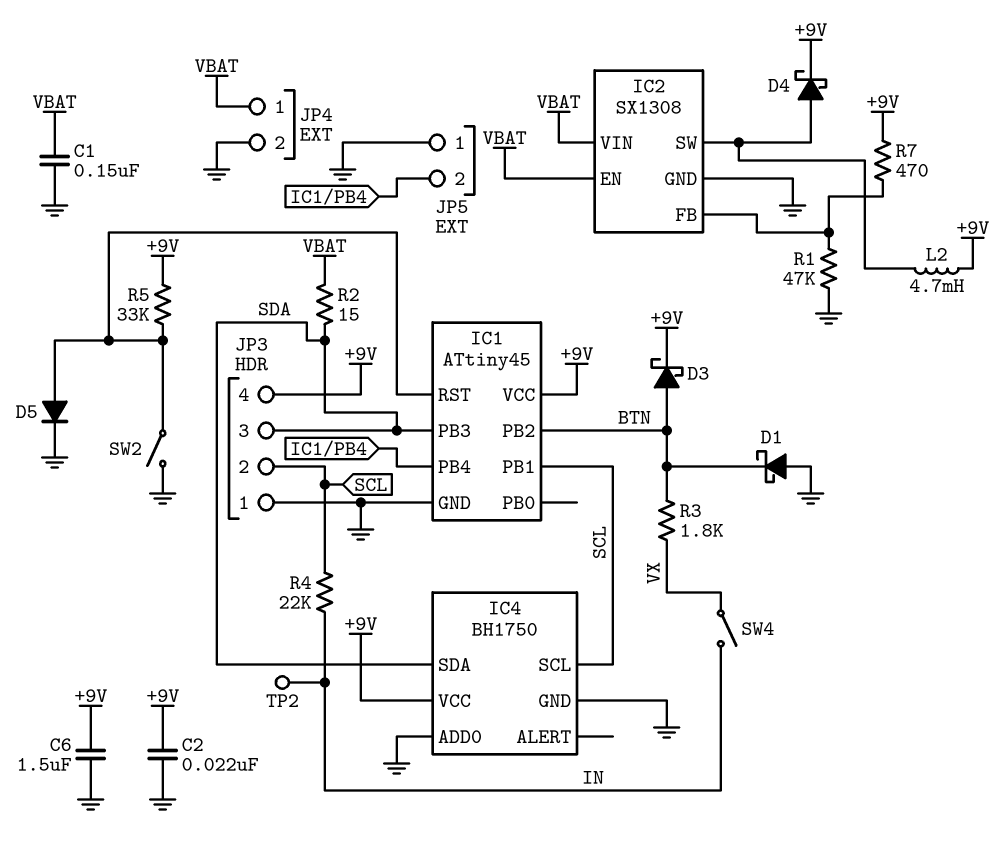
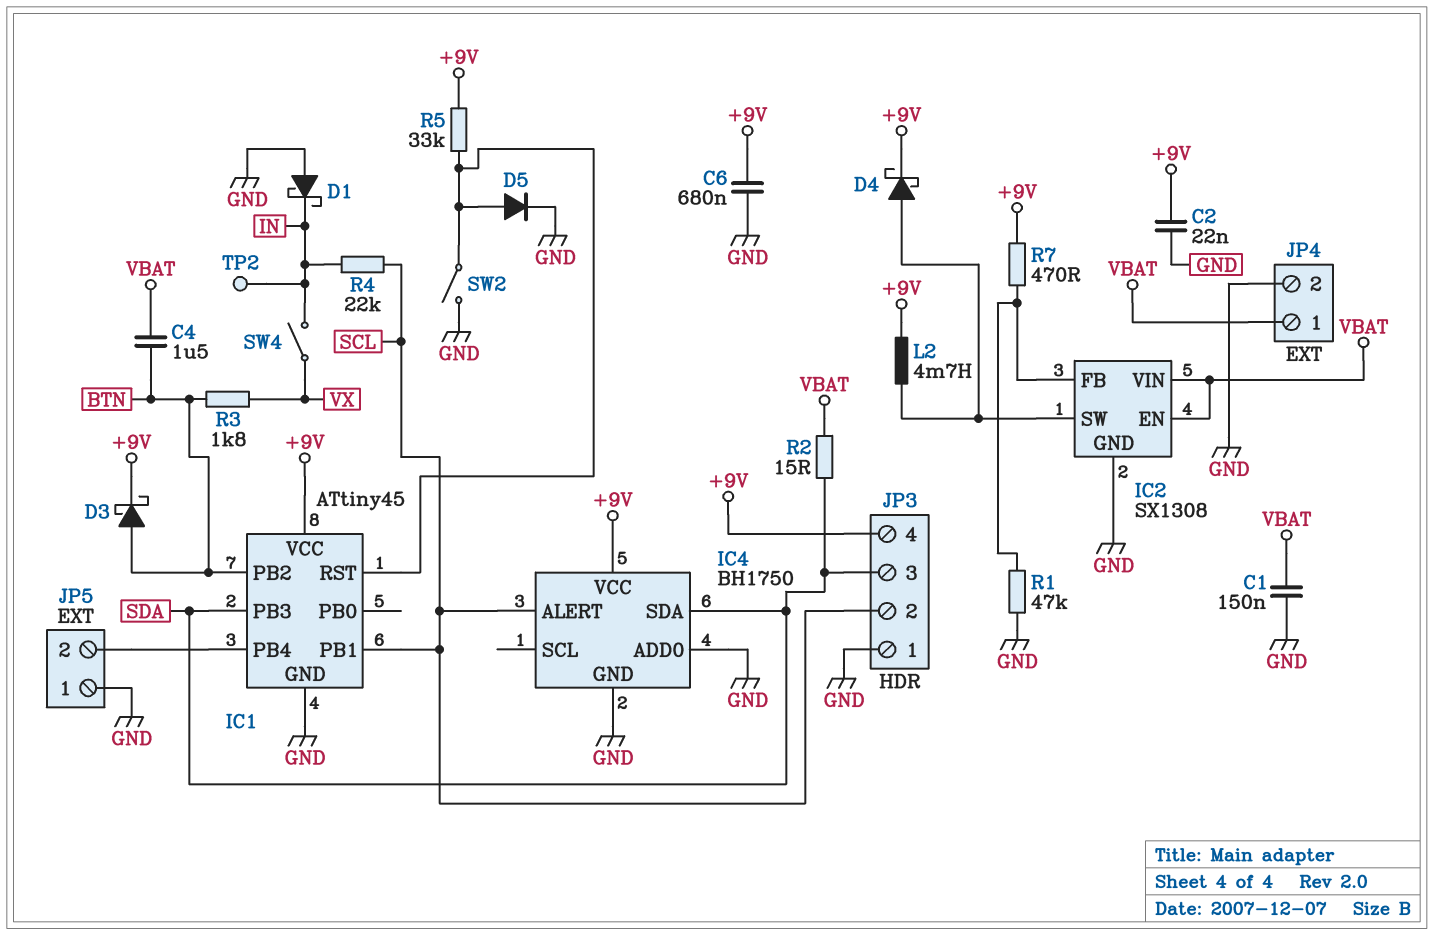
C4: none -> 1.5uF (BTN, VBAT)
C6: 1.5uF (+9V, GND) -> 680nF (+9V, GND)
D1: schottky (A GND, K BTN) -> schottky (A GND, K IN)
IC4 pin ALERT: none -> SCL
IC4 pin SCL: SCL -> none

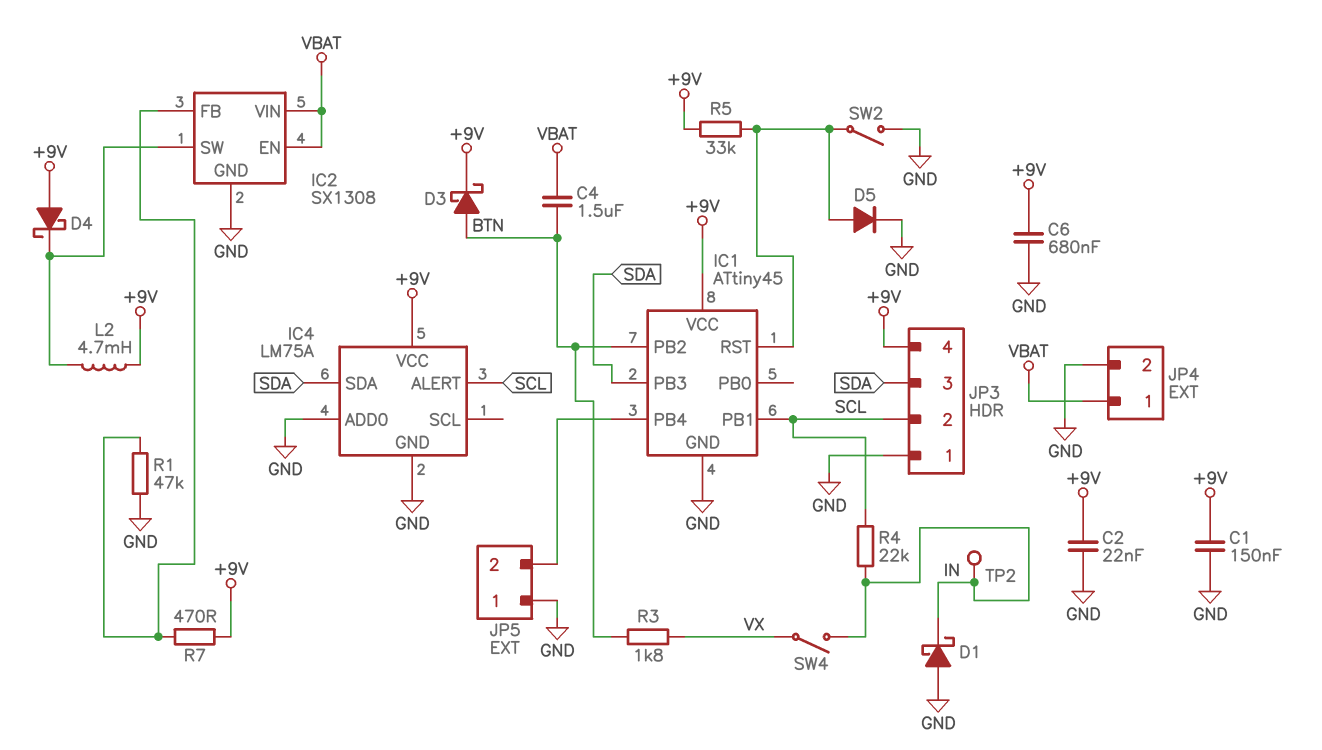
C1: 150nF (GND, VBAT) -> 150nF (+9V, GND)
D4: schottky (A IC2/SW, K +9V) -> schottky (A +9V, K IC2/SW)
IC4: BH1750 -> LM75A
R2: 15 (SDA, VBAT) -> none

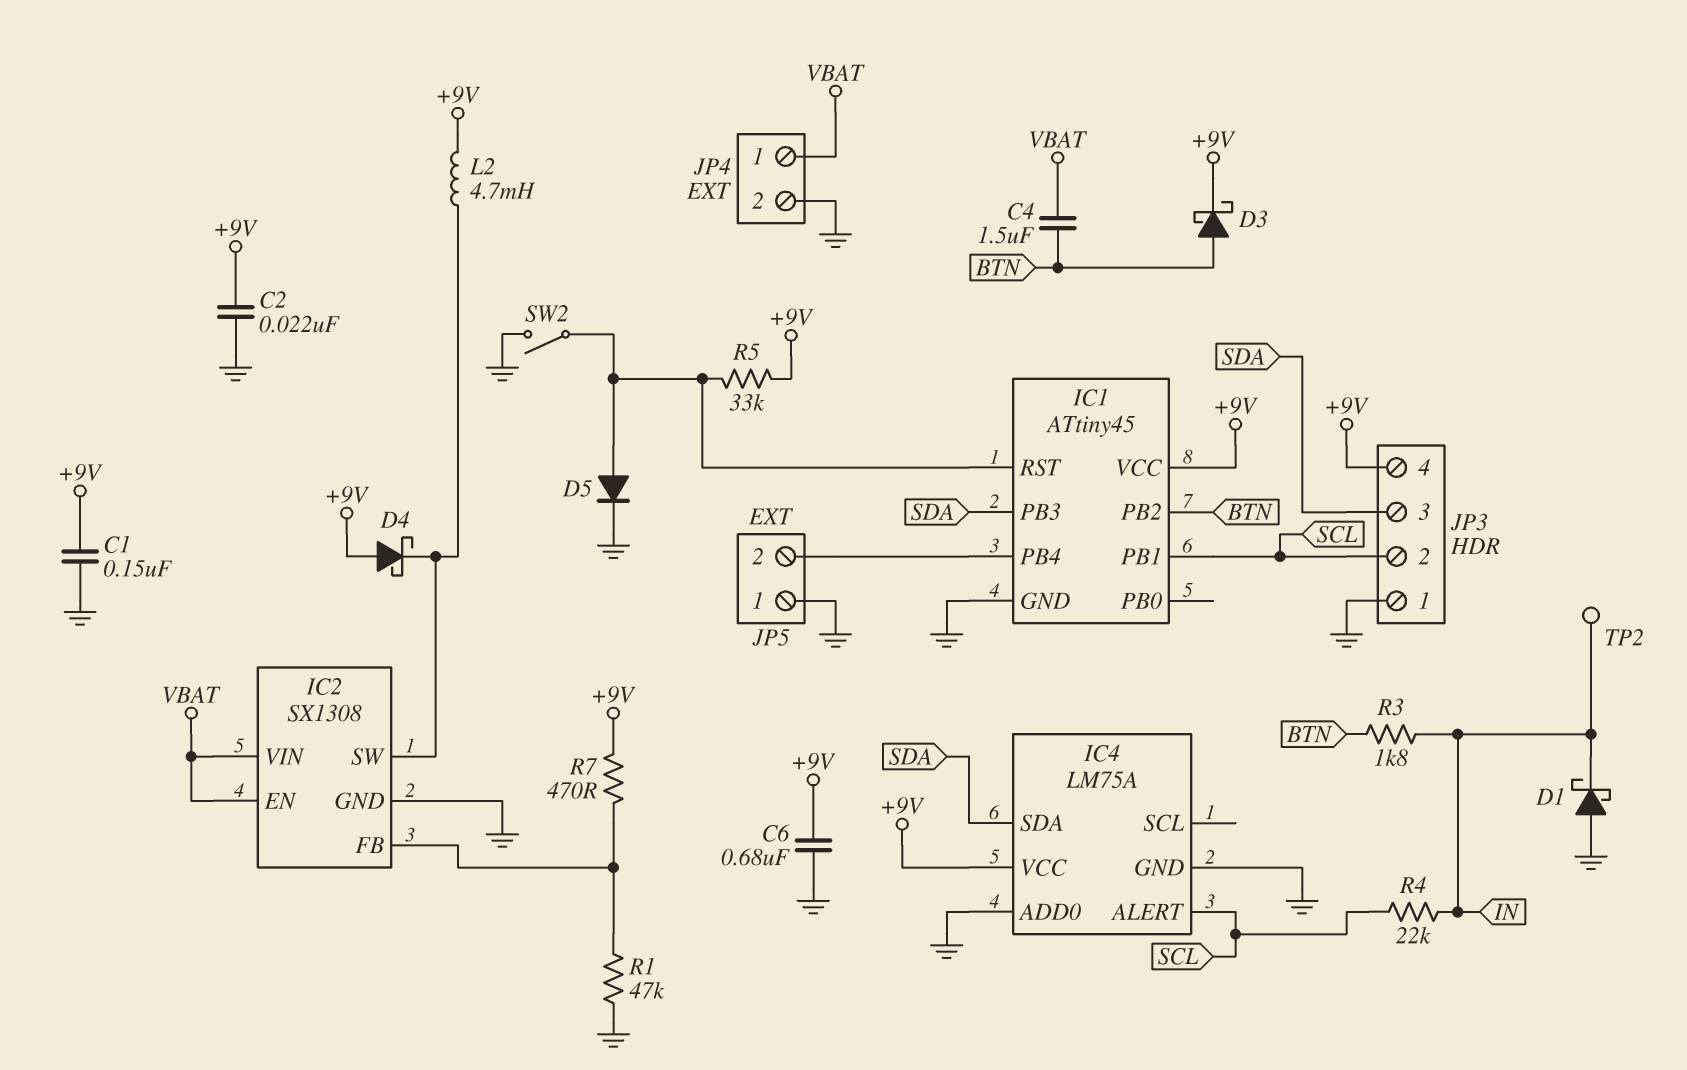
R3: 1.8k (BTN, VX) -> 1.8k (BTN, IN)
SW4: switch (IN, VX) -> none

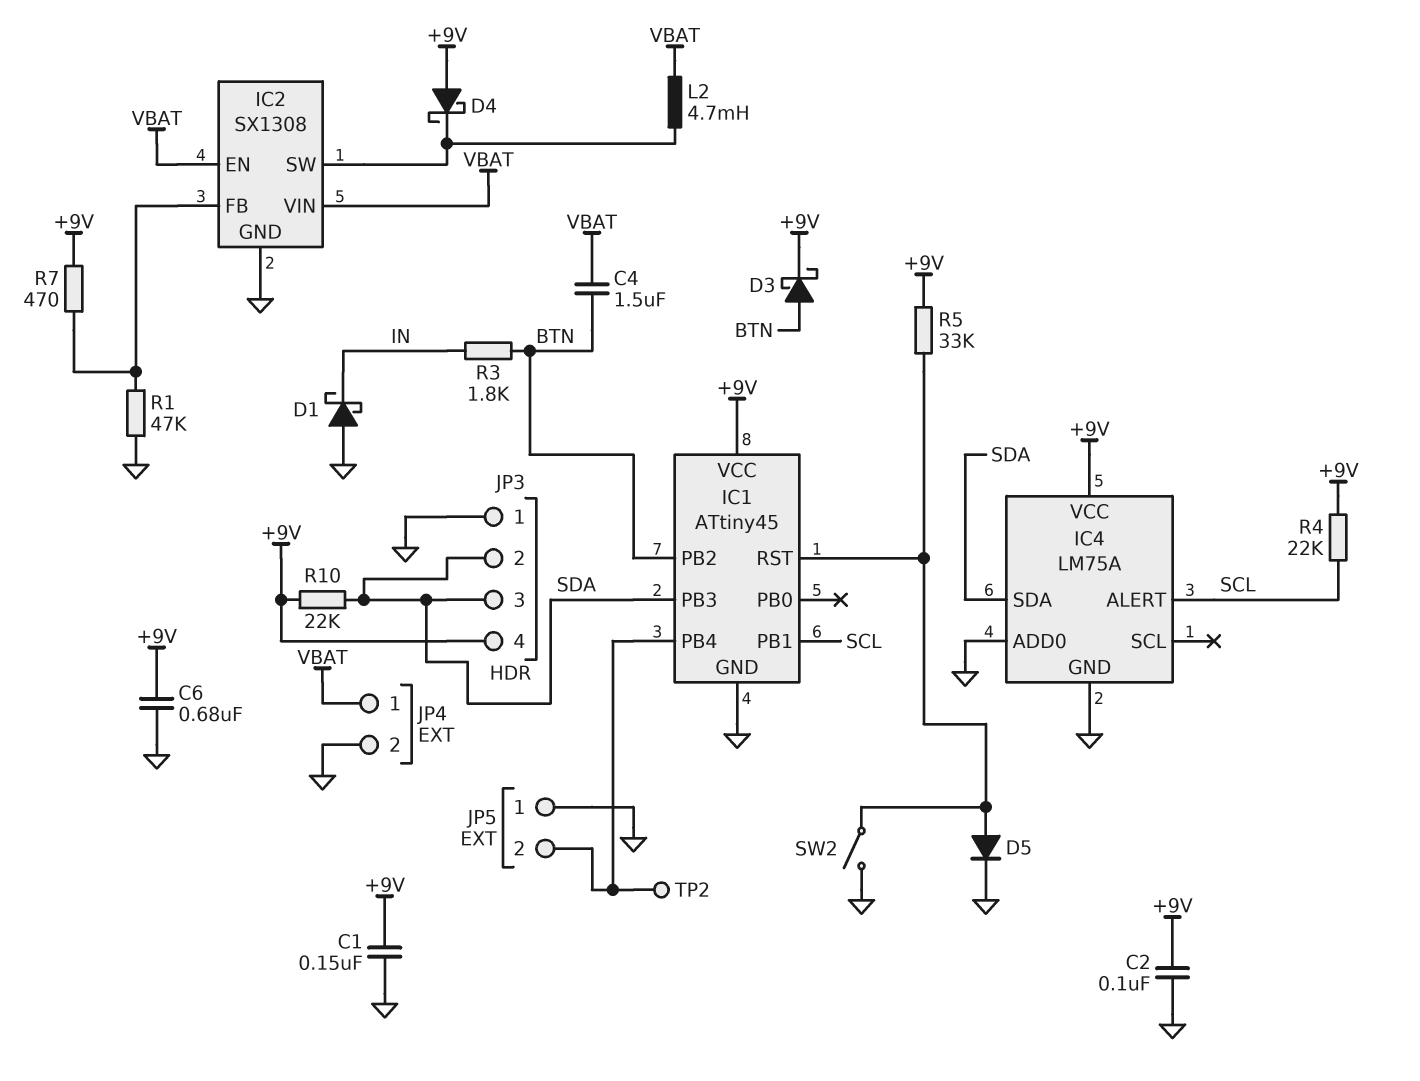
C2: 22nF (+9V, GND) -> 100nF (+9V, GND)
JP3 pin 2: SCL -> SDA
L2: 4.7mH (+9V, IC2/SW) -> 4.7mH (IC2/SW, VBAT)
R4: 22k (IN, SCL) -> 22k (+9V, SCL)
R10: none -> 22k (+9V, SDA)
TP2: test point (IN) -> test point (IC1/PB4)

